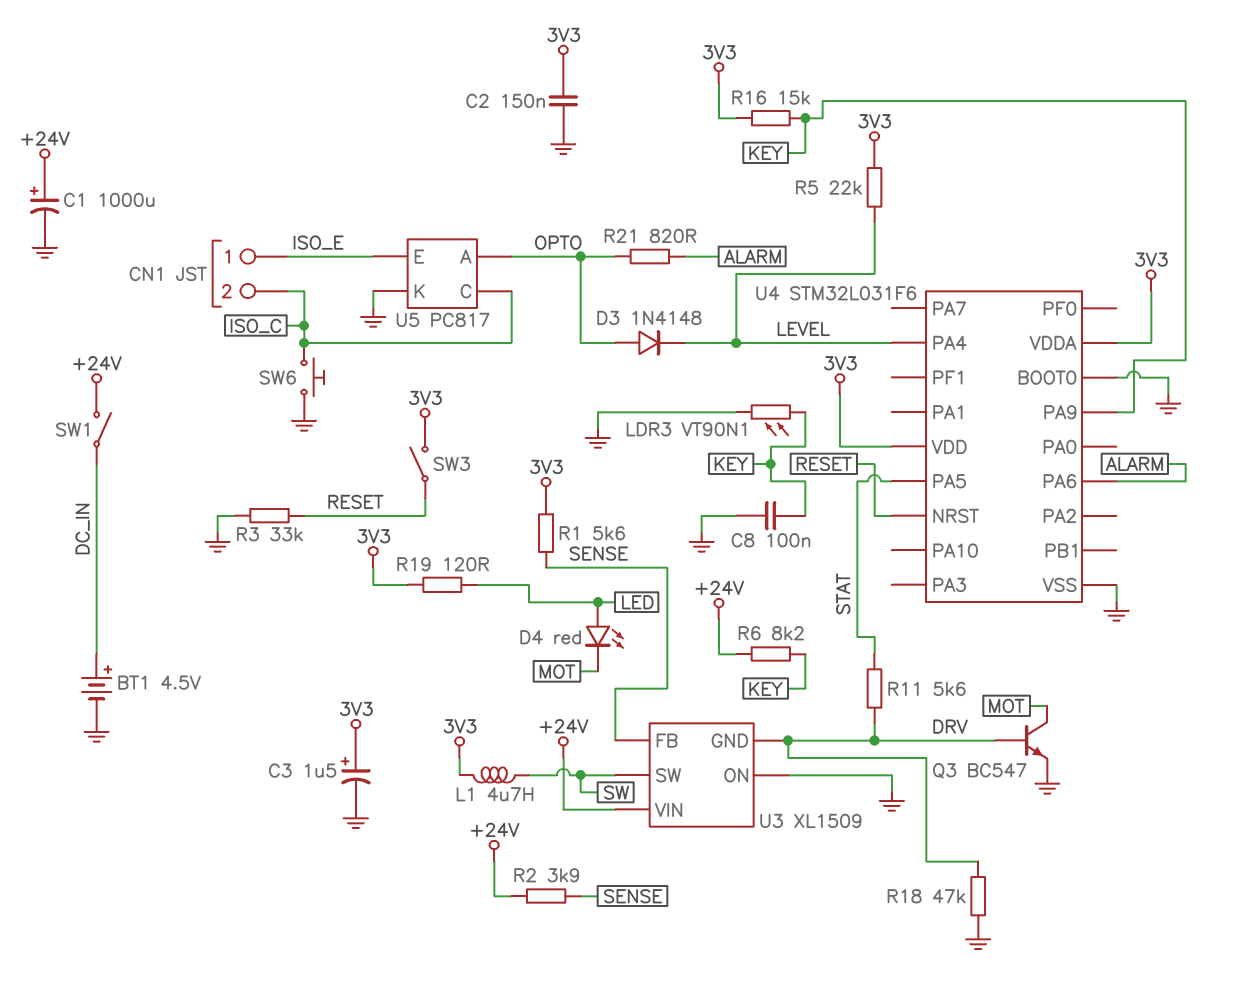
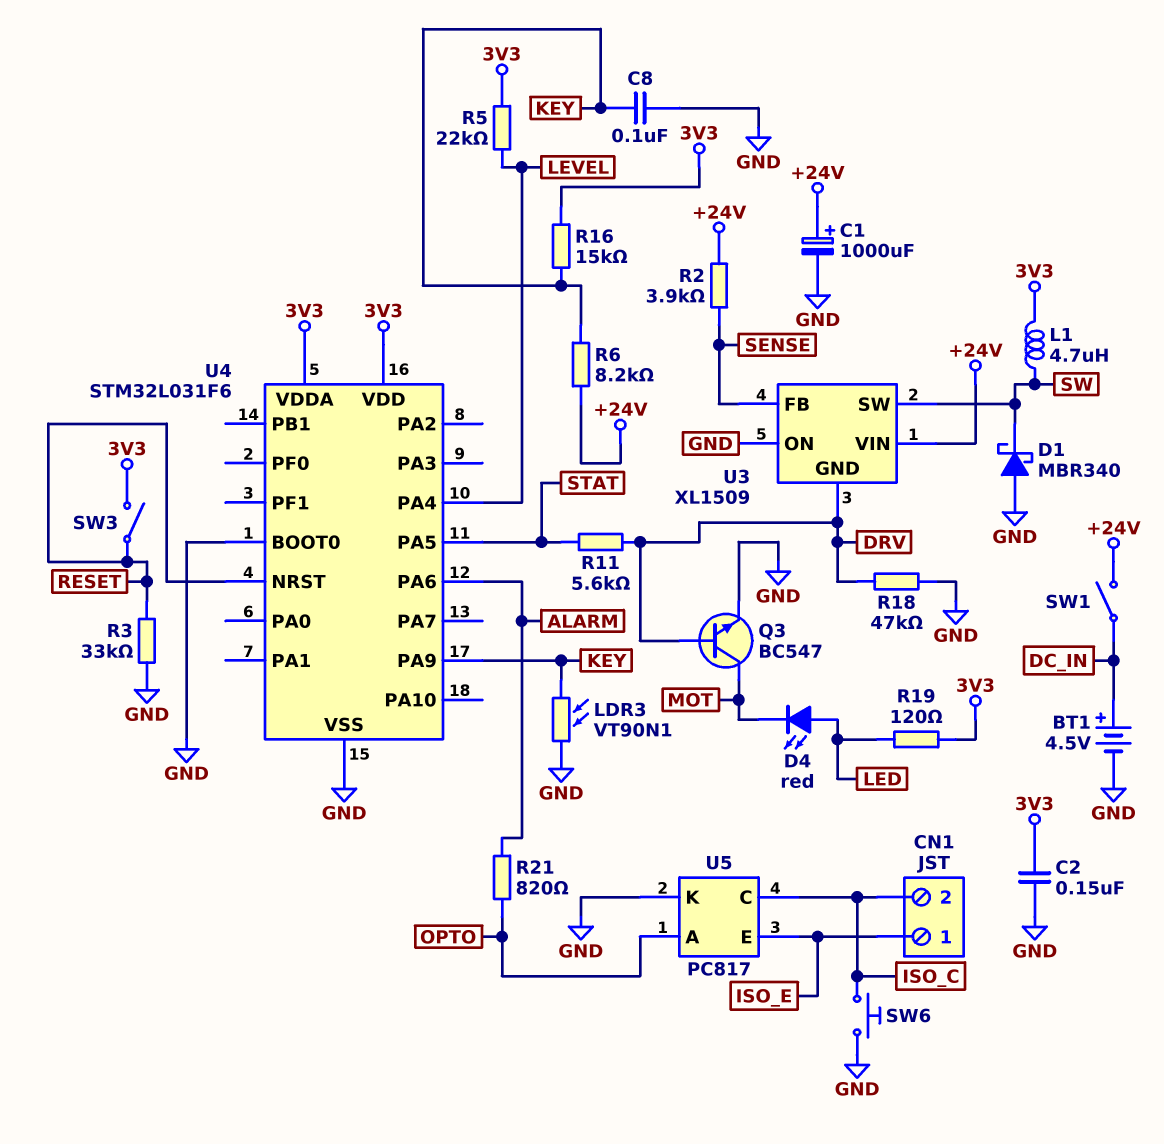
C3: 1.5uF (plus 3V3, minus GND) -> none
D1: none -> schottky MBR340 (A GND, K SW)
D3: diode 1N4148 (A OPTO, K LEVEL) -> none
R1: 5.6k (3V3, SENSE) -> none

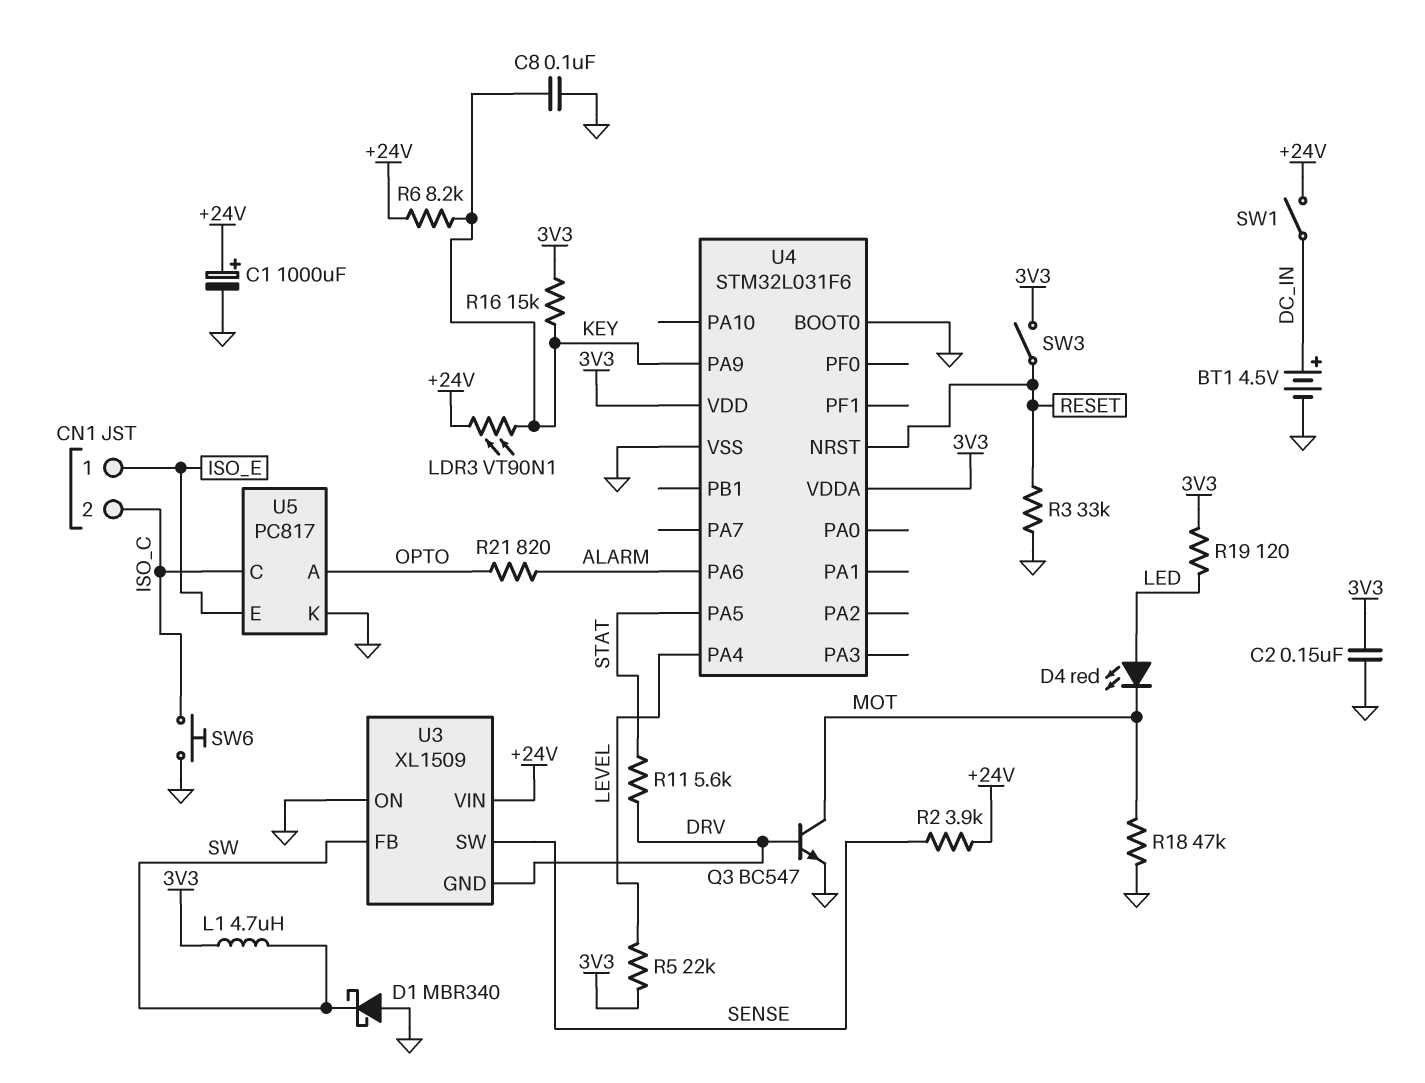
LDR3: VT90N1 (GND, KEY) -> VT90N1 (+24V, KEY)
R18: 47k (DRV, GND) -> 47k (GND, MOT)
U3 pin FB: SENSE -> SW
U3 pin SW: SW -> SENSE

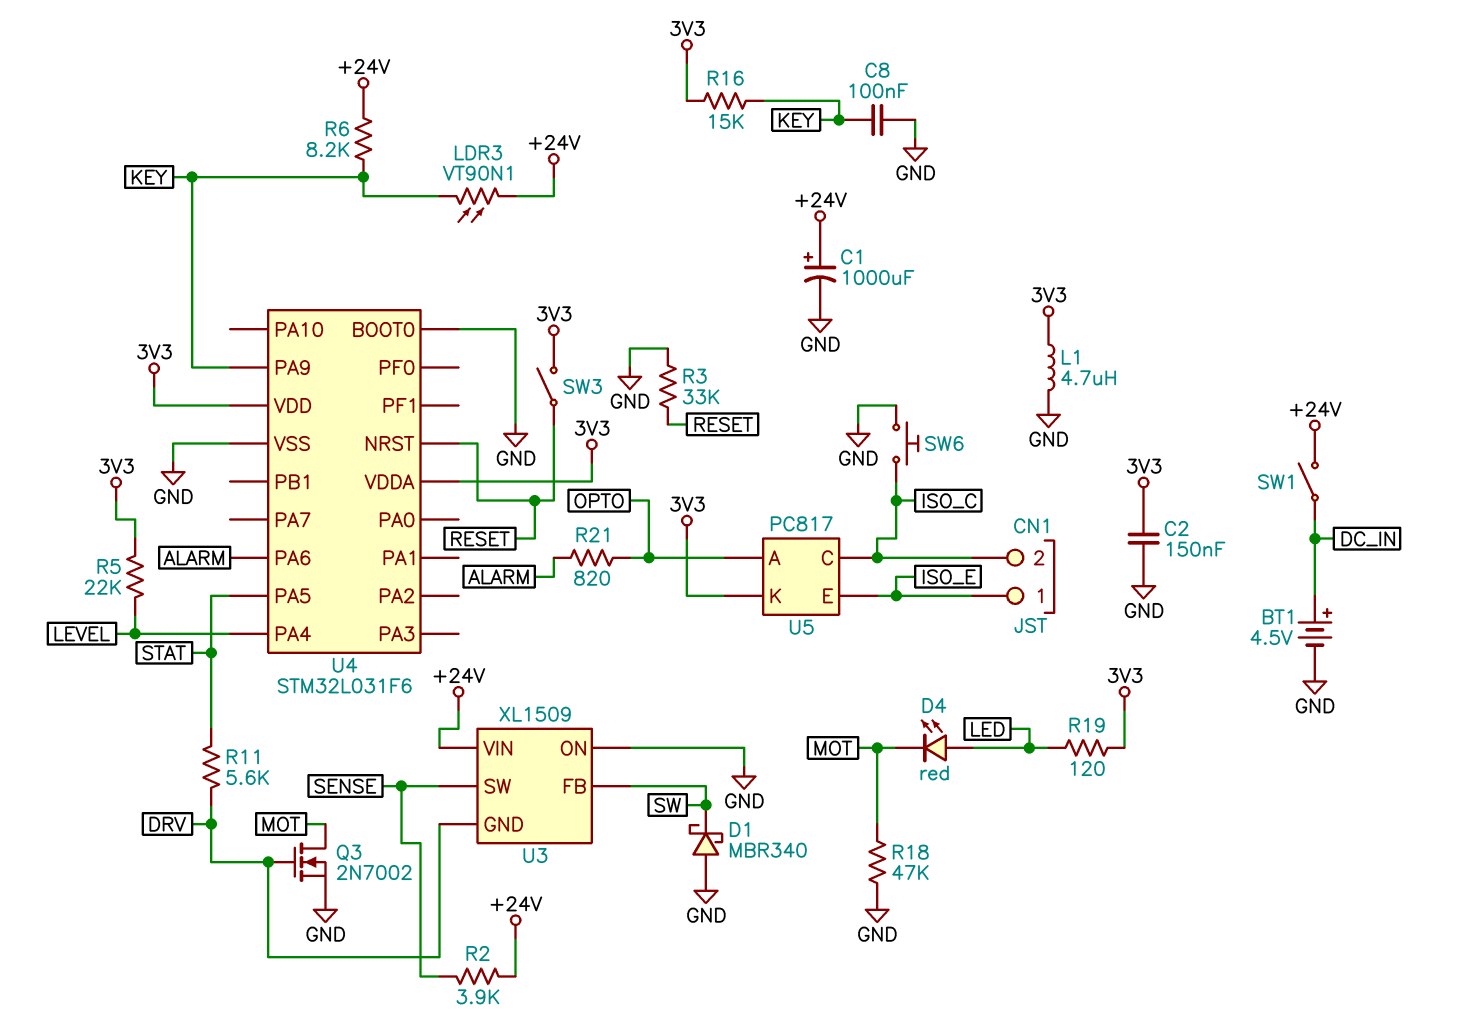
L1: 4.7uH (3V3, SW) -> 4.7uH (3V3, GND)
Q3: NPN BC547 (B DRV, C MOT, E GND) -> NMOS 2N7002 (G DRV, D MOT, S GND)
U5 pin K: GND -> 3V3

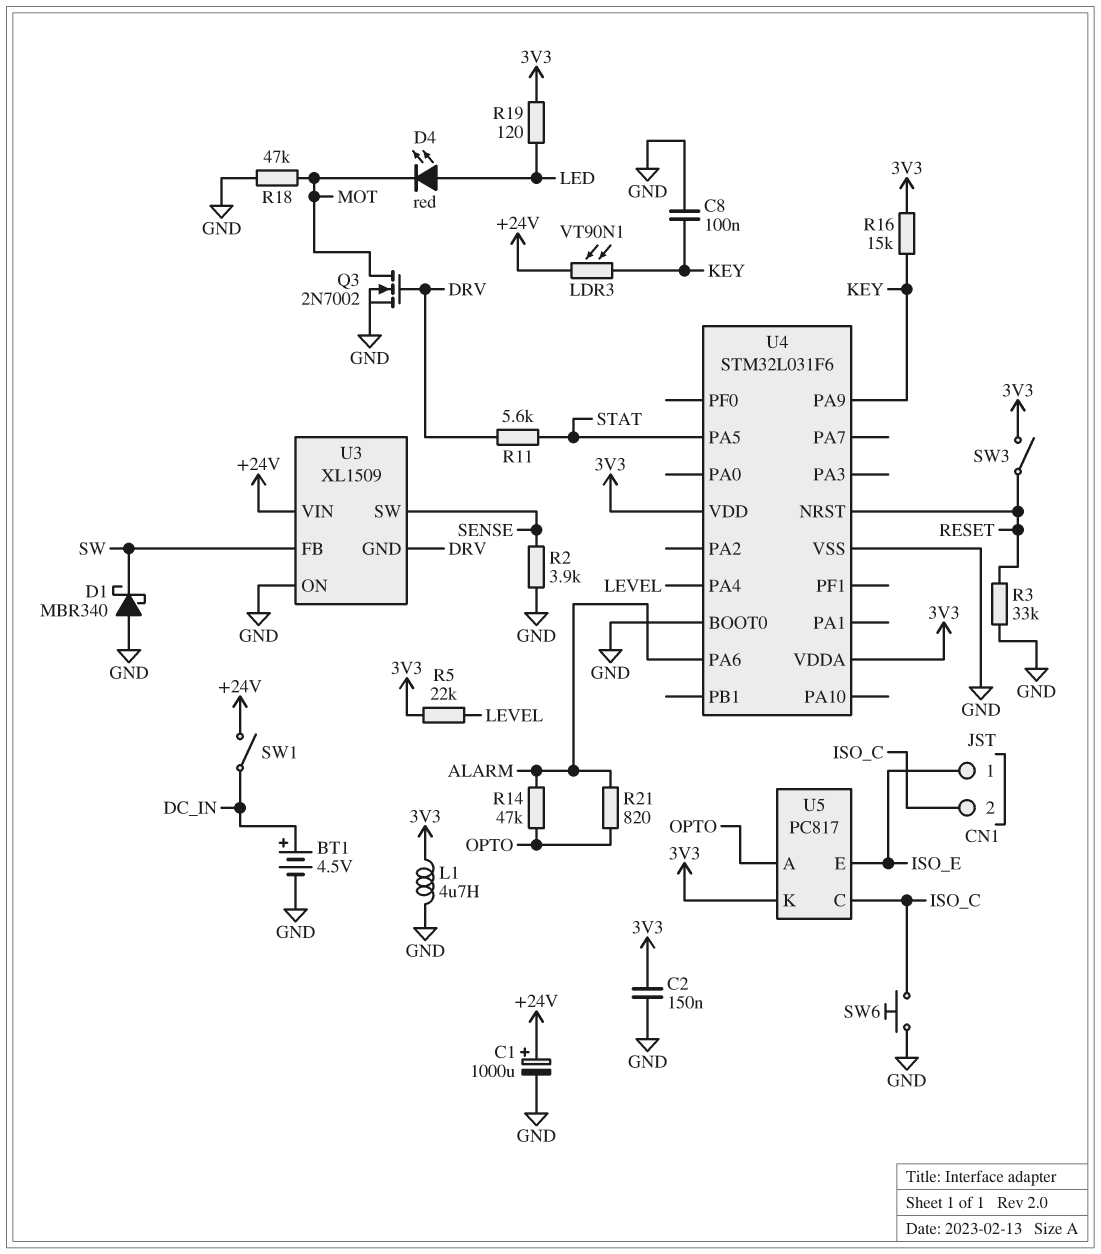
R2: 3.9k (+24V, SENSE) -> 3.9k (GND, SENSE)
R6: 8.2k (+24V, KEY) -> none
R14: none -> 47k (ALARM, OPTO)

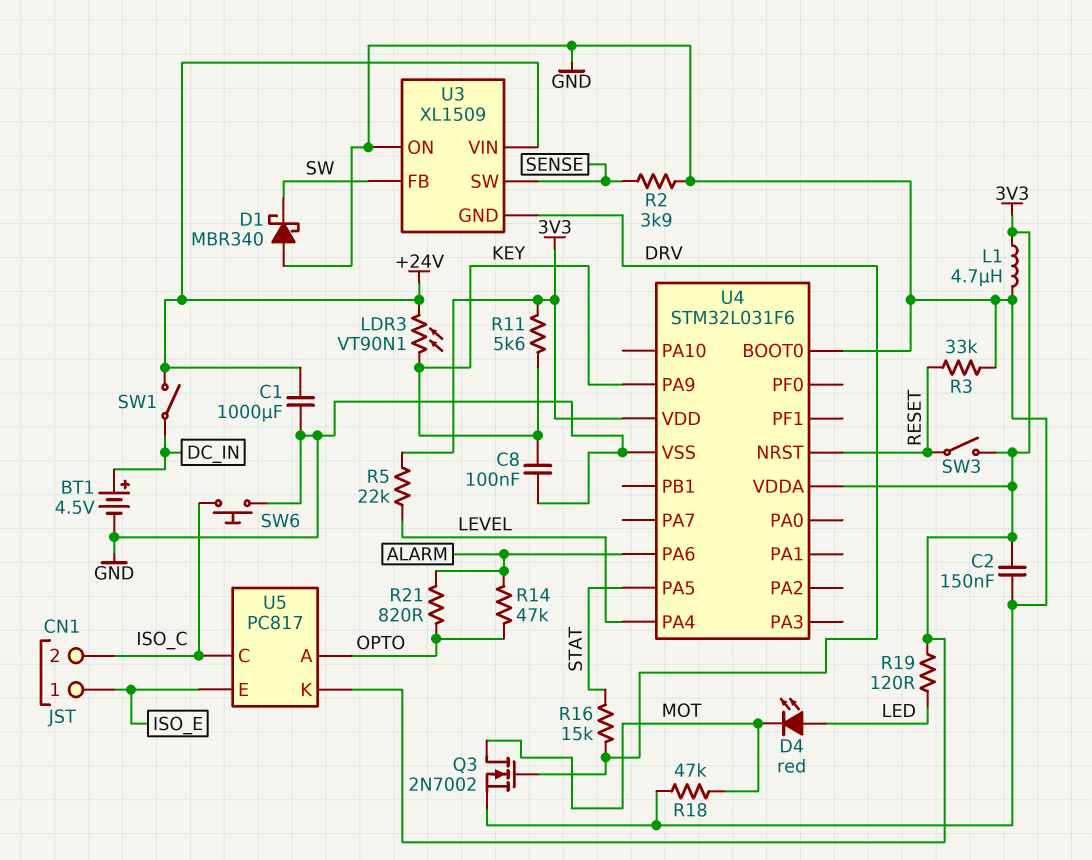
C1: 1000uF (plus +24V, minus GND) -> 1000uF (+24V, GND)
R11: 5.6k (DRV, STAT) -> 5.6k (3V3, KEY)
R16: 15k (3V3, KEY) -> 15k (DRV, STAT)

